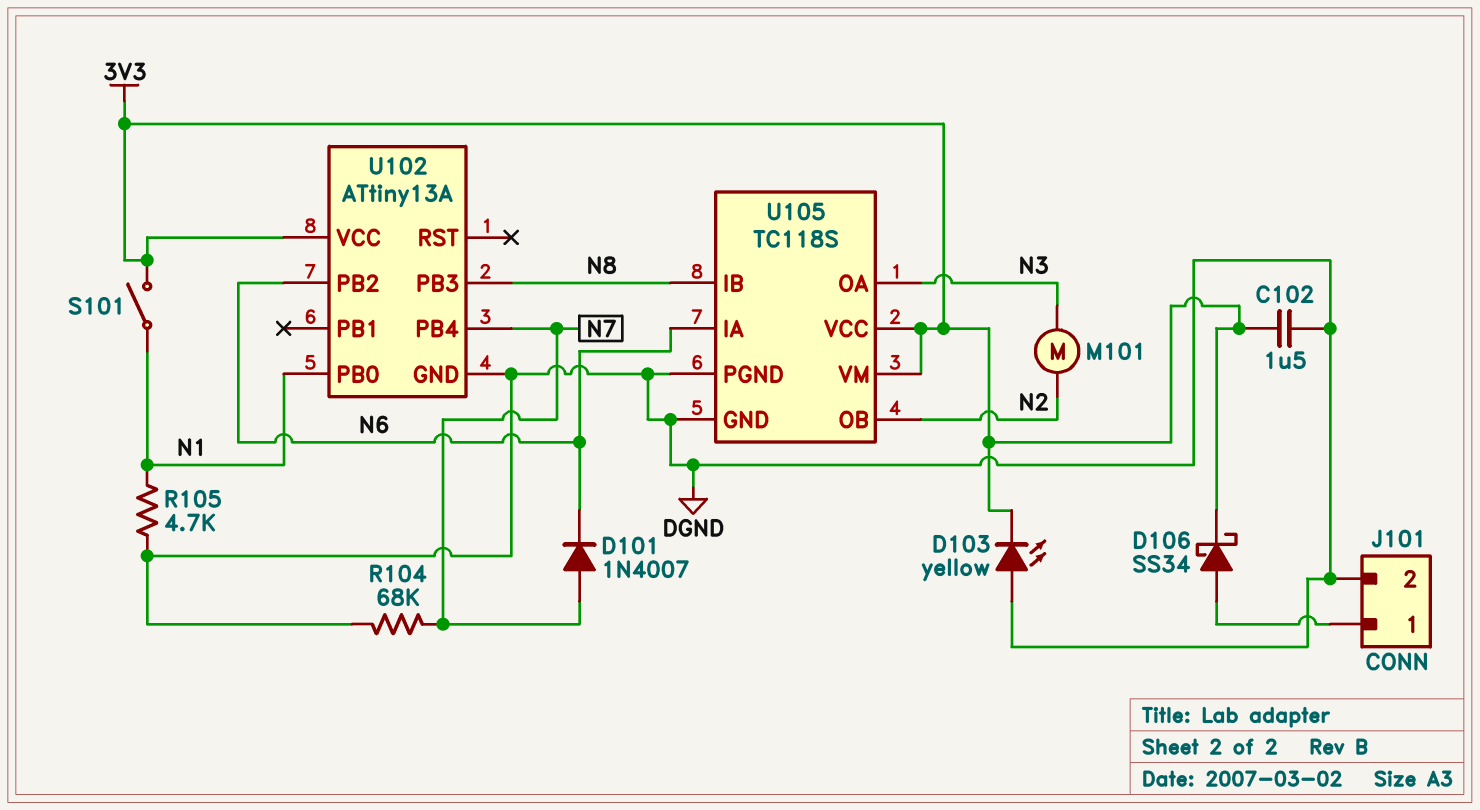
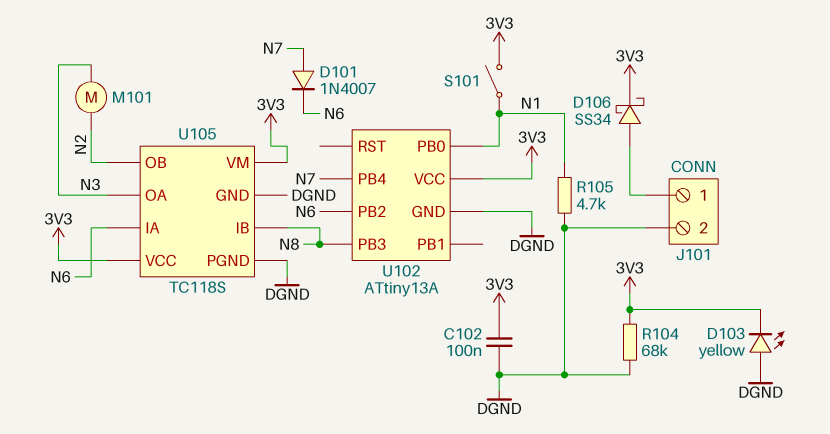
C102: 1.5uF (3V3, DGND) -> 100nF (3V3, DGND)
R104: 68k (DGND, N7) -> 68k (3V3, DGND)

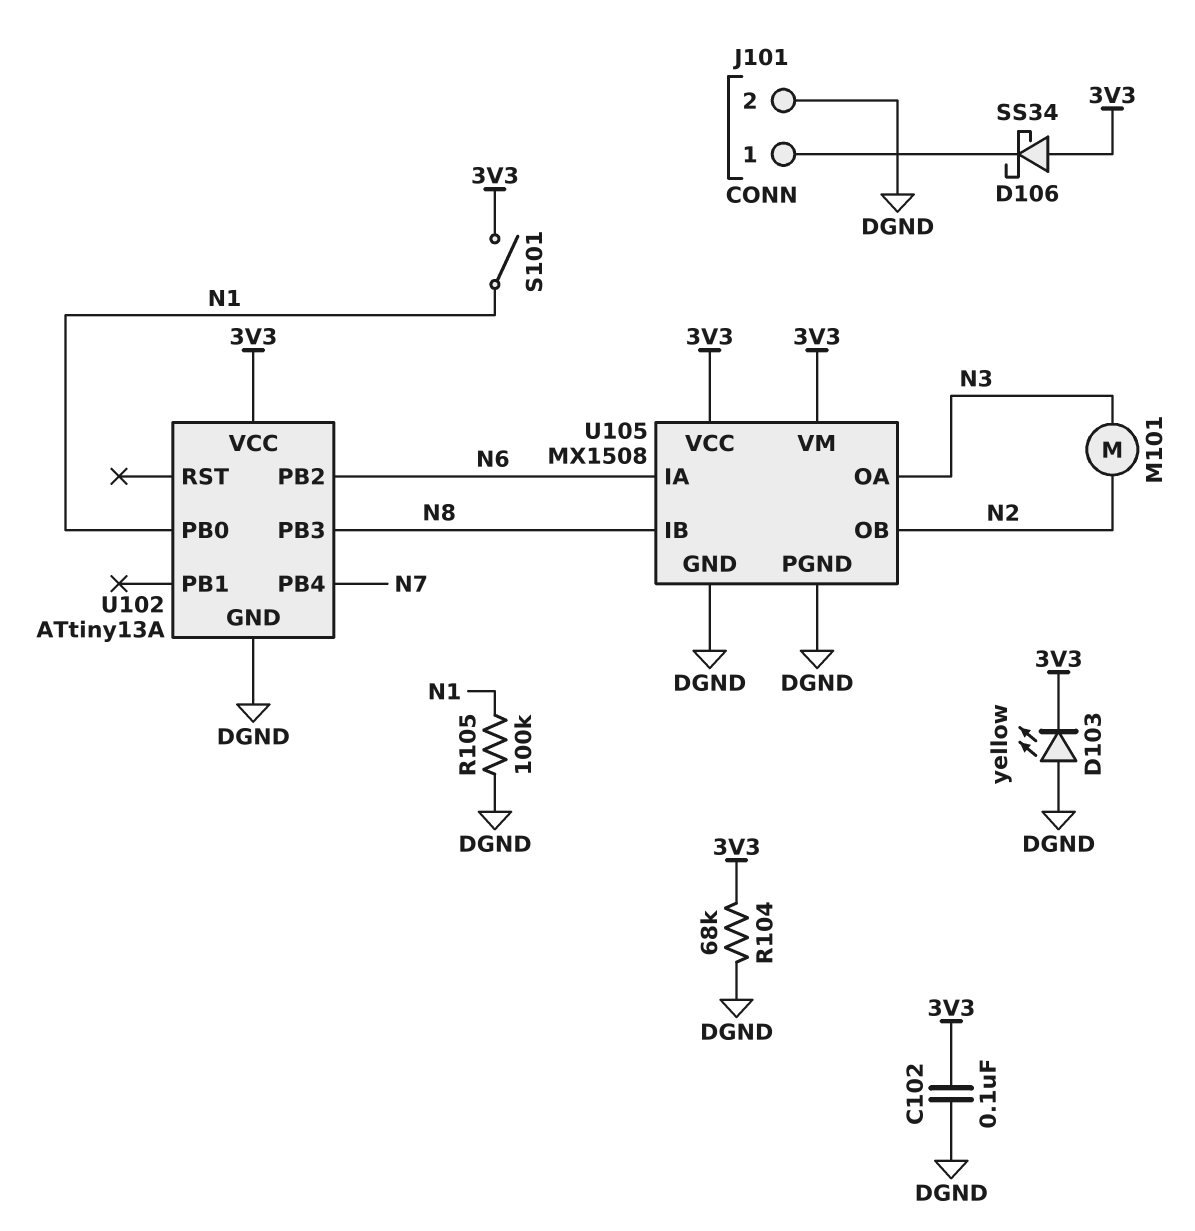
D101: diode 1N4007 (A N7, K N6) -> none
D106: schottky SS34 (A J101/1, K 3V3) -> schottky SS34 (A 3V3, K J101/1)
R105: 4.7k (DGND, N1) -> 100k (DGND, N1)
U105: TC118S -> MX1508

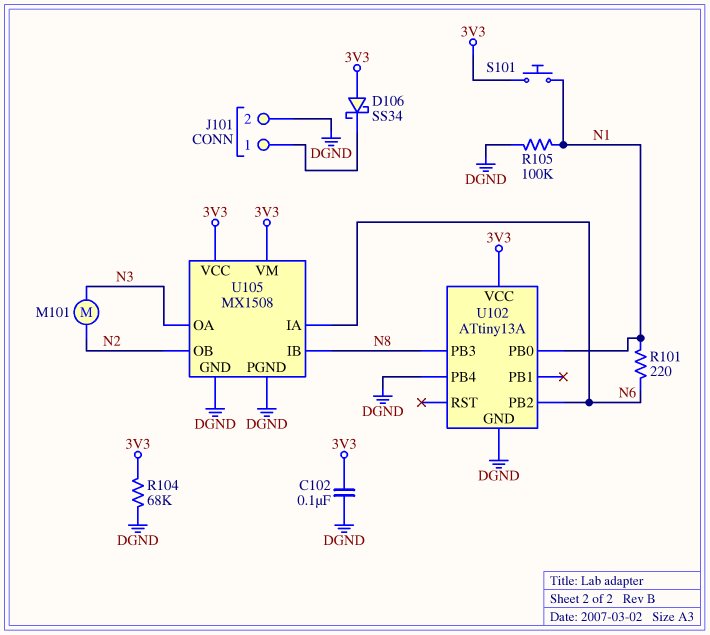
D103: LED yellow (A DGND, K 3V3) -> none
R101: none -> 220 (N1, N6)
S101: switch (3V3, N1) -> button (3V3, N1)
U102 pin PB4: N7 -> DGND

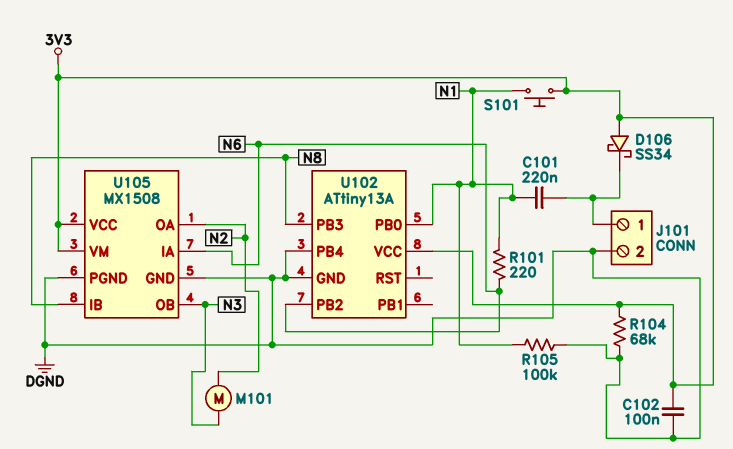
C101: none -> 220nF (J101/1, N1)
U105 pin OA: N3 -> N2
U105 pin OB: N2 -> N3

